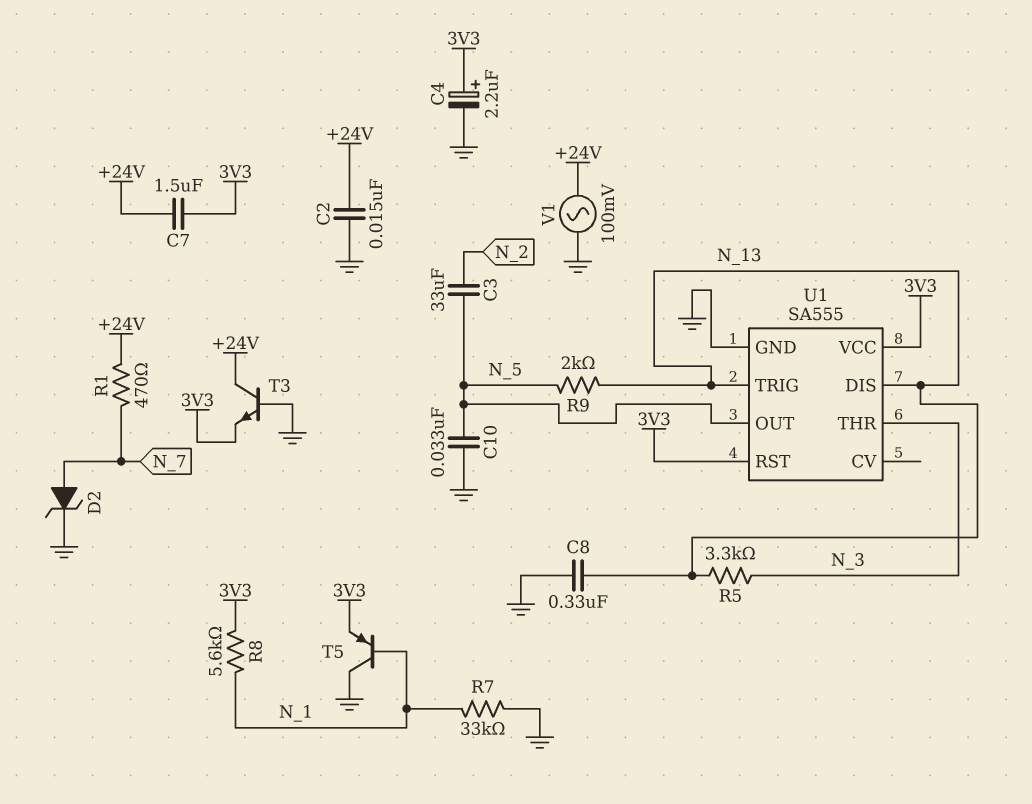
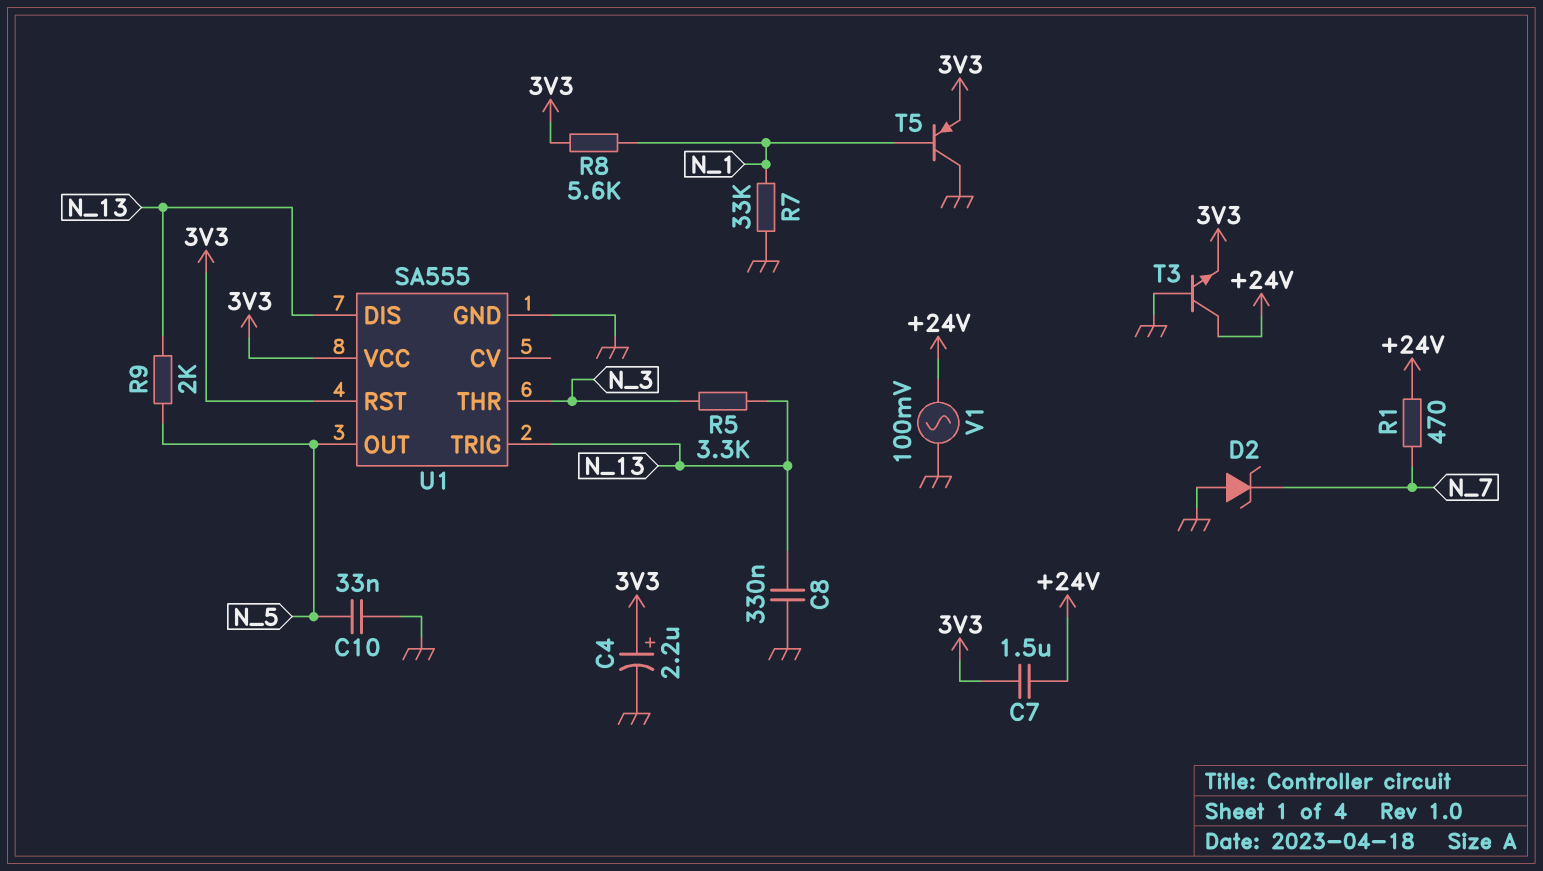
C2: 15nF (+24V, GND) -> none
C3: 33uF (N_2, N_5) -> none
D2: zener (A N_7, K GND) -> zener (A GND, K N_7)

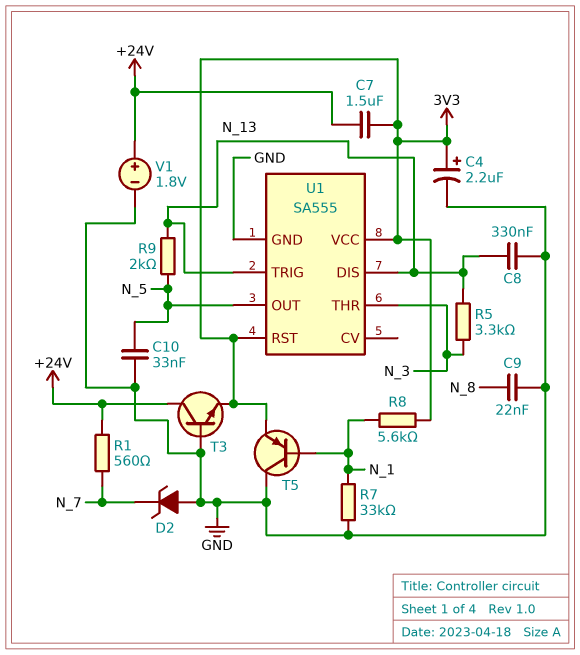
C9: none -> 22nF (GND, N_8)
R1: 470 (+24V, N_7) -> 560 (+24V, N_7)
V1: AC 100mV (+24V, GND) -> 1.8V (plus +24V, minus GND)

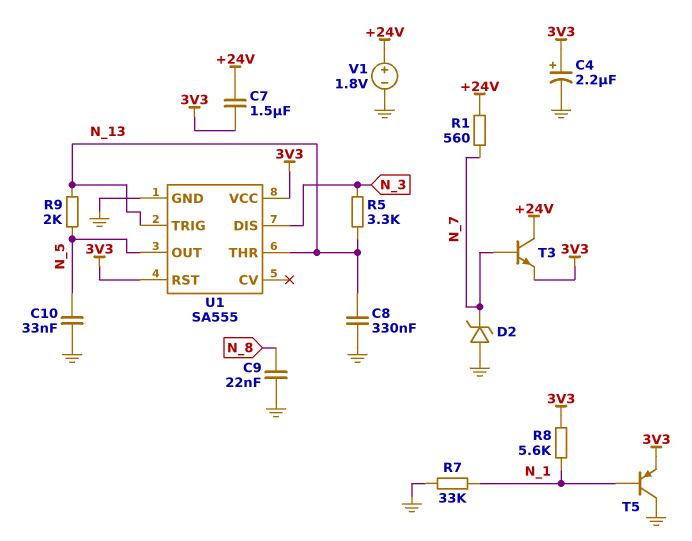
T3: NPN (B GND, C +24V, E 3V3) -> NPN (B N_7, C +24V, E 3V3)
U1 pin DIS: N_13 -> N_3
U1 pin THR: N_3 -> N_13

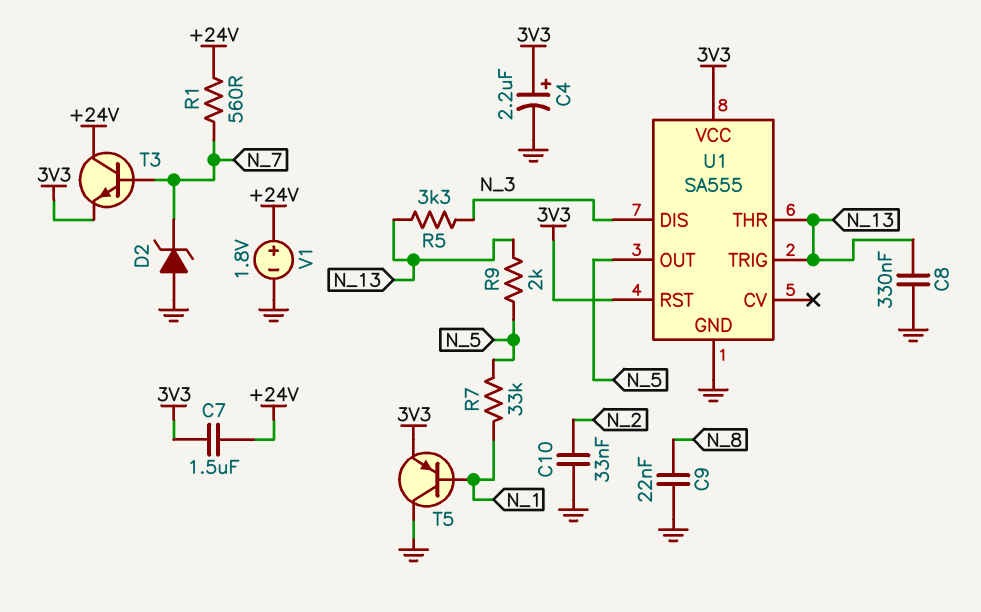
C10: 33nF (GND, N_5) -> 33nF (GND, N_2)
R7: 33k (GND, N_1) -> 33k (N_1, N_5)
R8: 5.6k (3V3, N_1) -> none

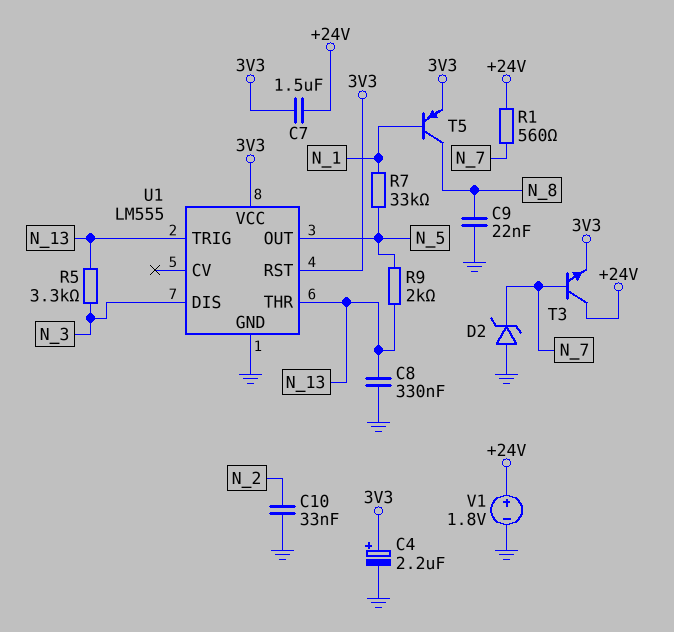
T5: PNP (B N_1, C GND, E 3V3) -> PNP (B N_1, C N_8, E 3V3)
U1: SA555 -> LM555

